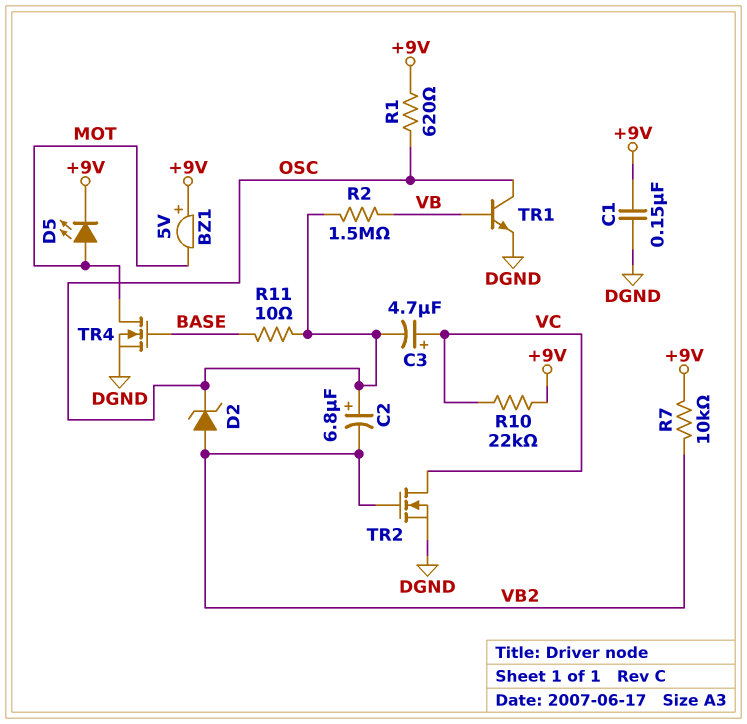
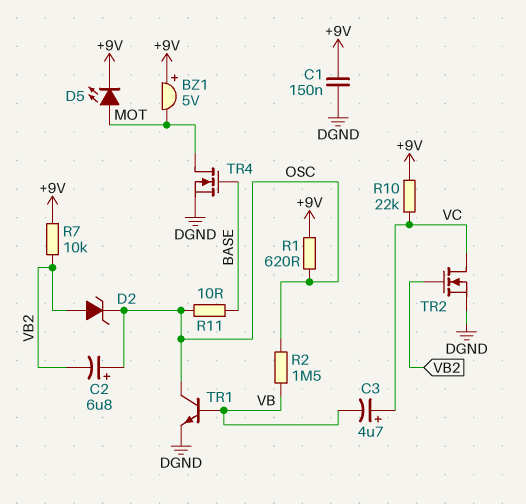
C3: 4.7uF (plus VC, minus OSC) -> 4.7uF (plus VC, minus VB)

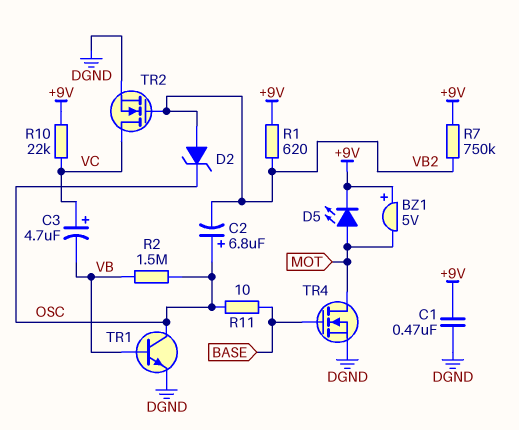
C1: 150nF (+9V, DGND) -> 470nF (+9V, DGND)
R1: 620 (+9V, OSC) -> 620 (+9V, VB2)
R7: 10k (+9V, VB2) -> 750k (+9V, VB2)

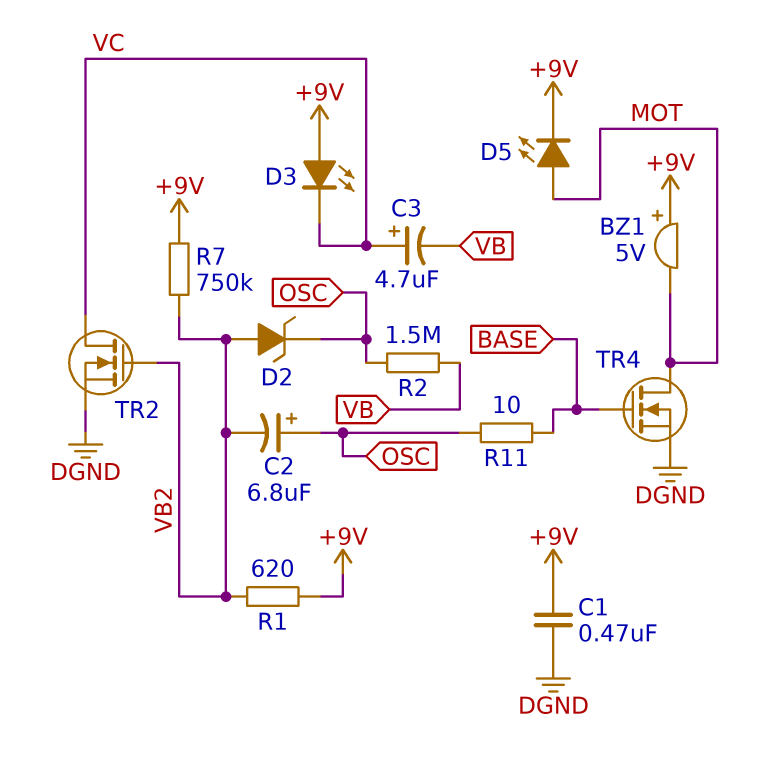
D3: none -> LED (A +9V, K VC)
R10: 22k (+9V, VC) -> none
TR1: NPN (B VB, C OSC, E DGND) -> none

